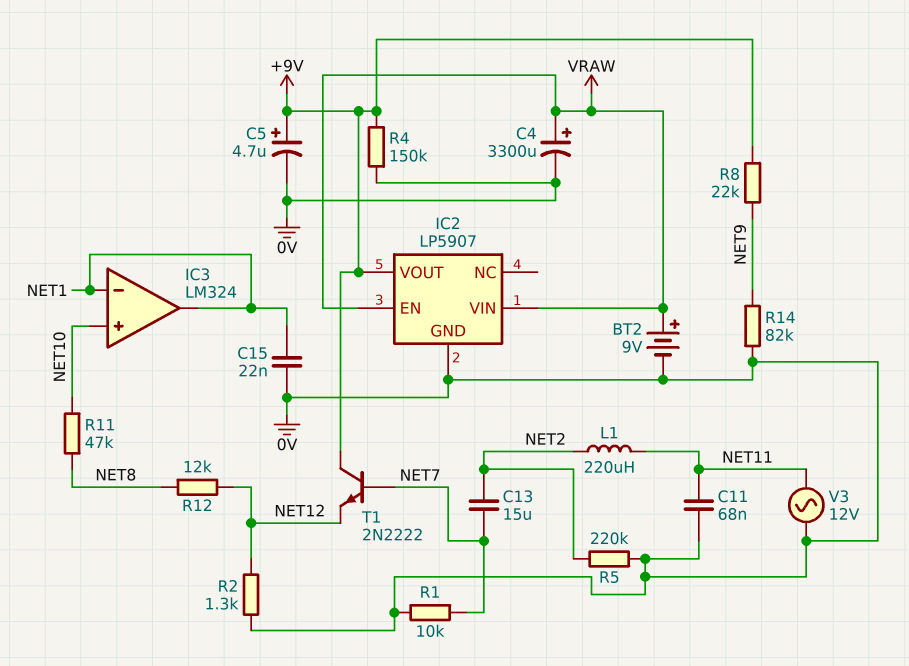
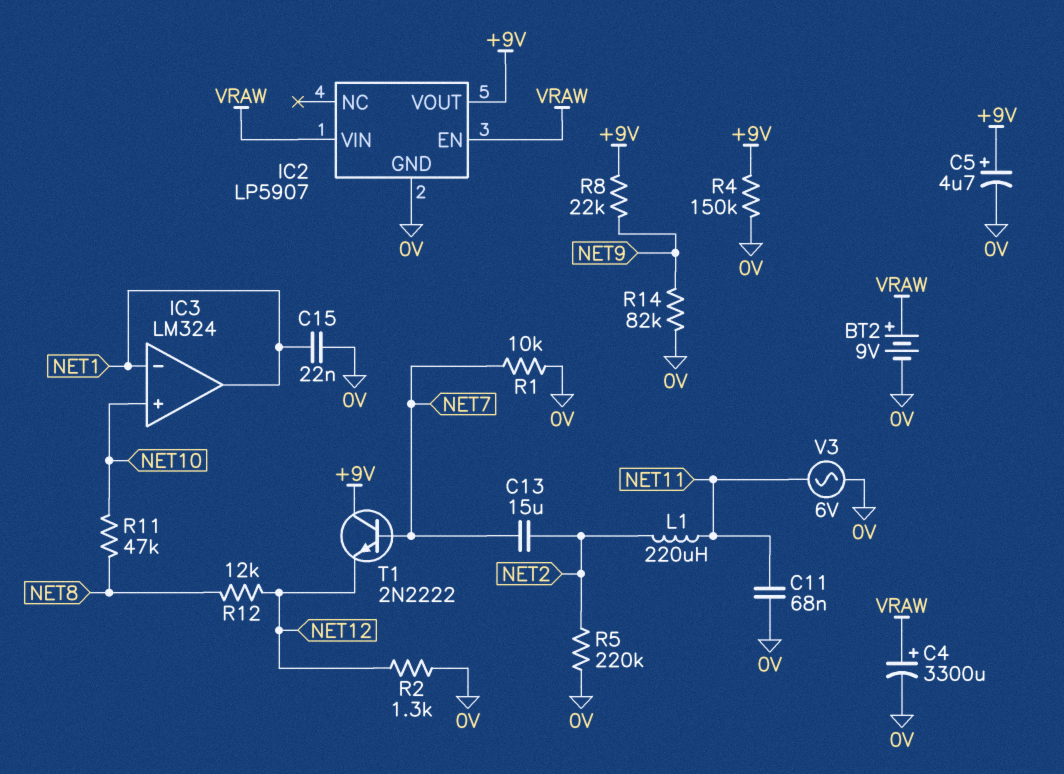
V3: AC 12V (0V, NET11) -> AC 6V (0V, NET11)

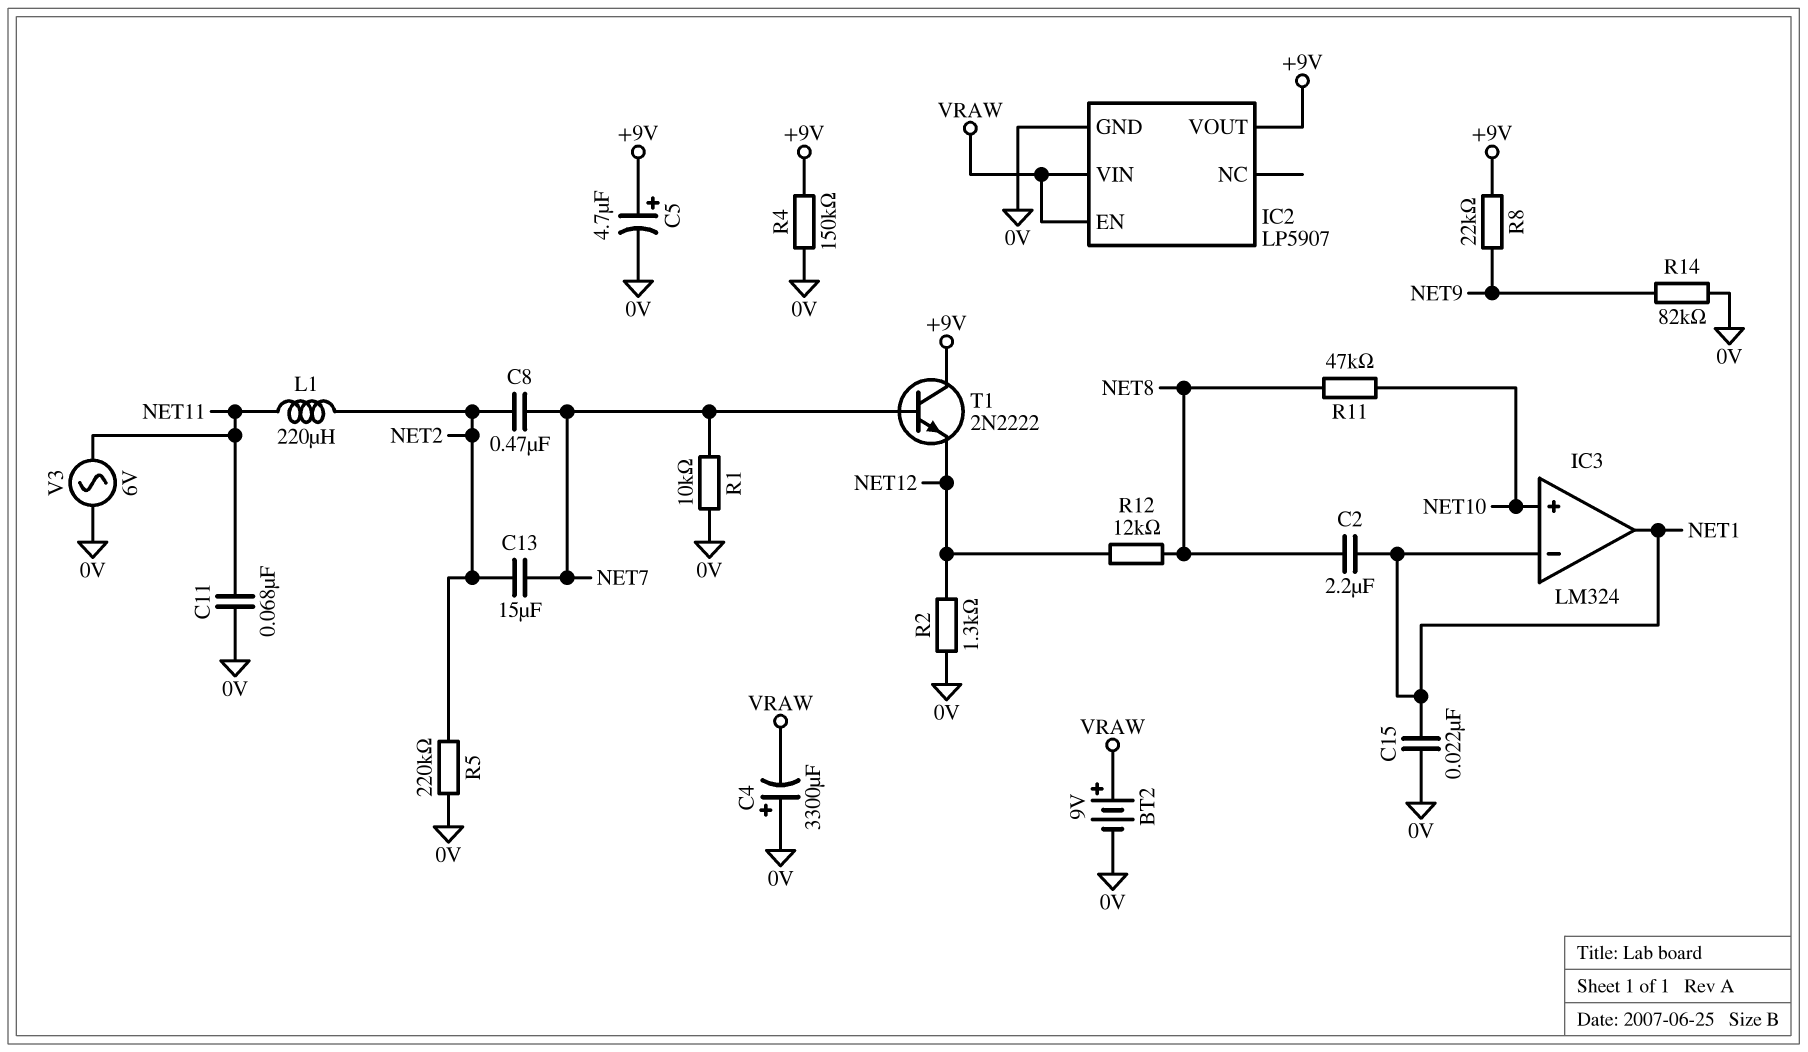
C2: none -> 2.2uF (NET1, NET8)
C4: 3300uF (plus VRAW, minus 0V) -> 3300uF (plus 0V, minus VRAW)
C8: none -> 470nF (NET2, NET7)

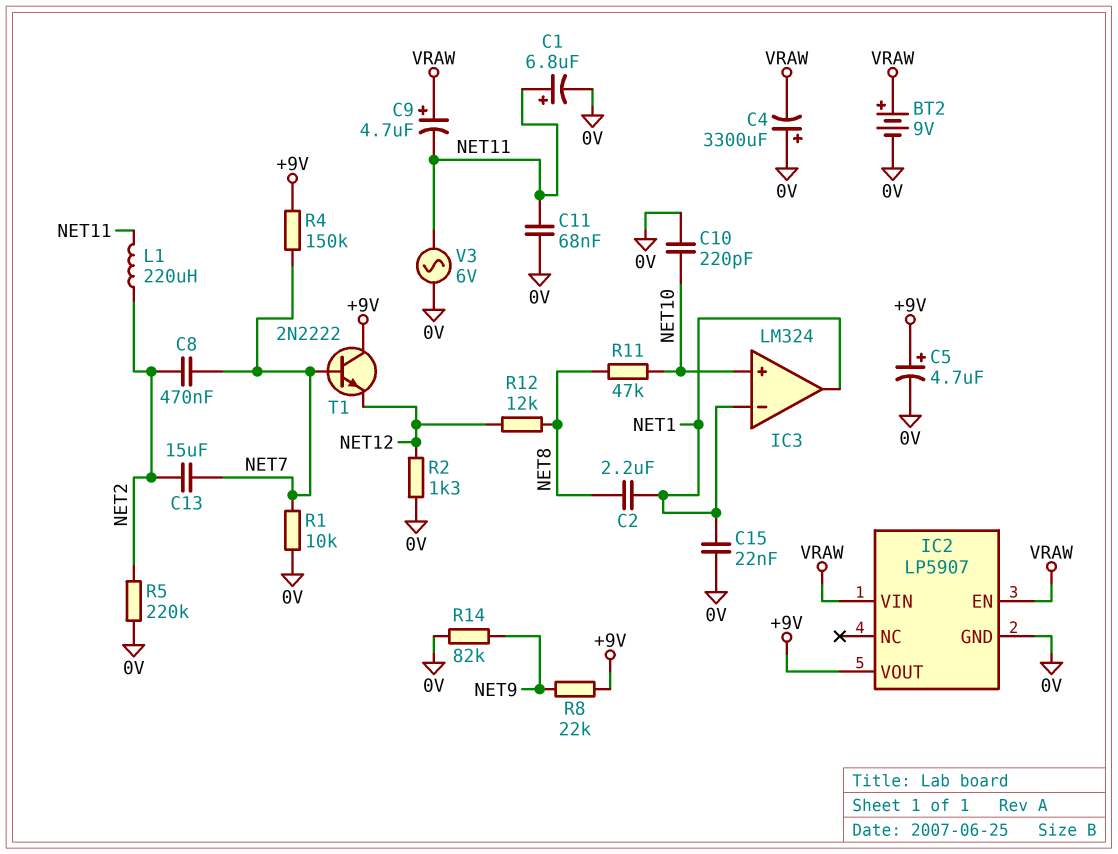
C1: none -> 6.8uF (plus NET11, minus 0V)
C9: none -> 4.7uF (plus VRAW, minus NET11)
C10: none -> 220pF (0V, NET10)
R4: 150k (+9V, 0V) -> 150k (+9V, NET7)

